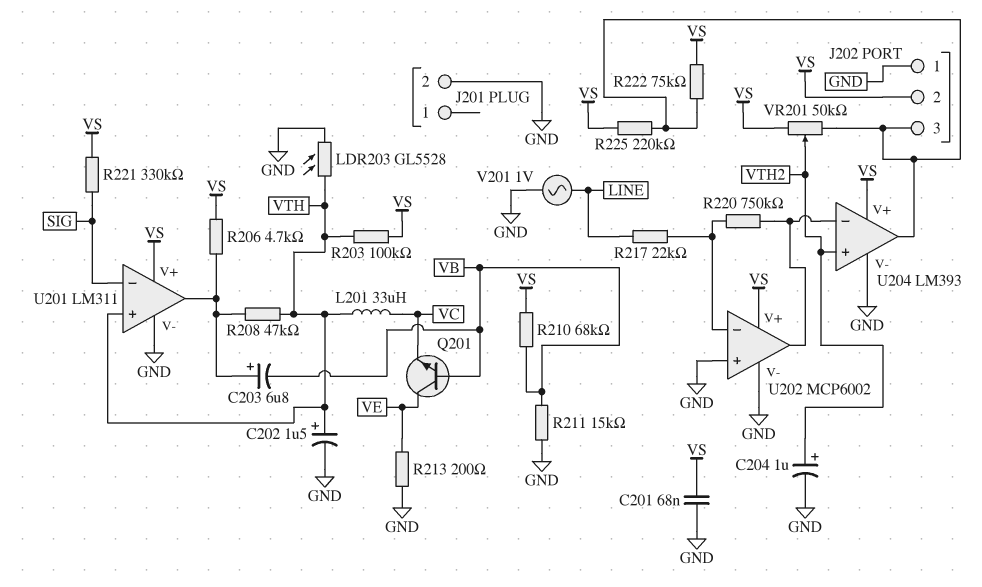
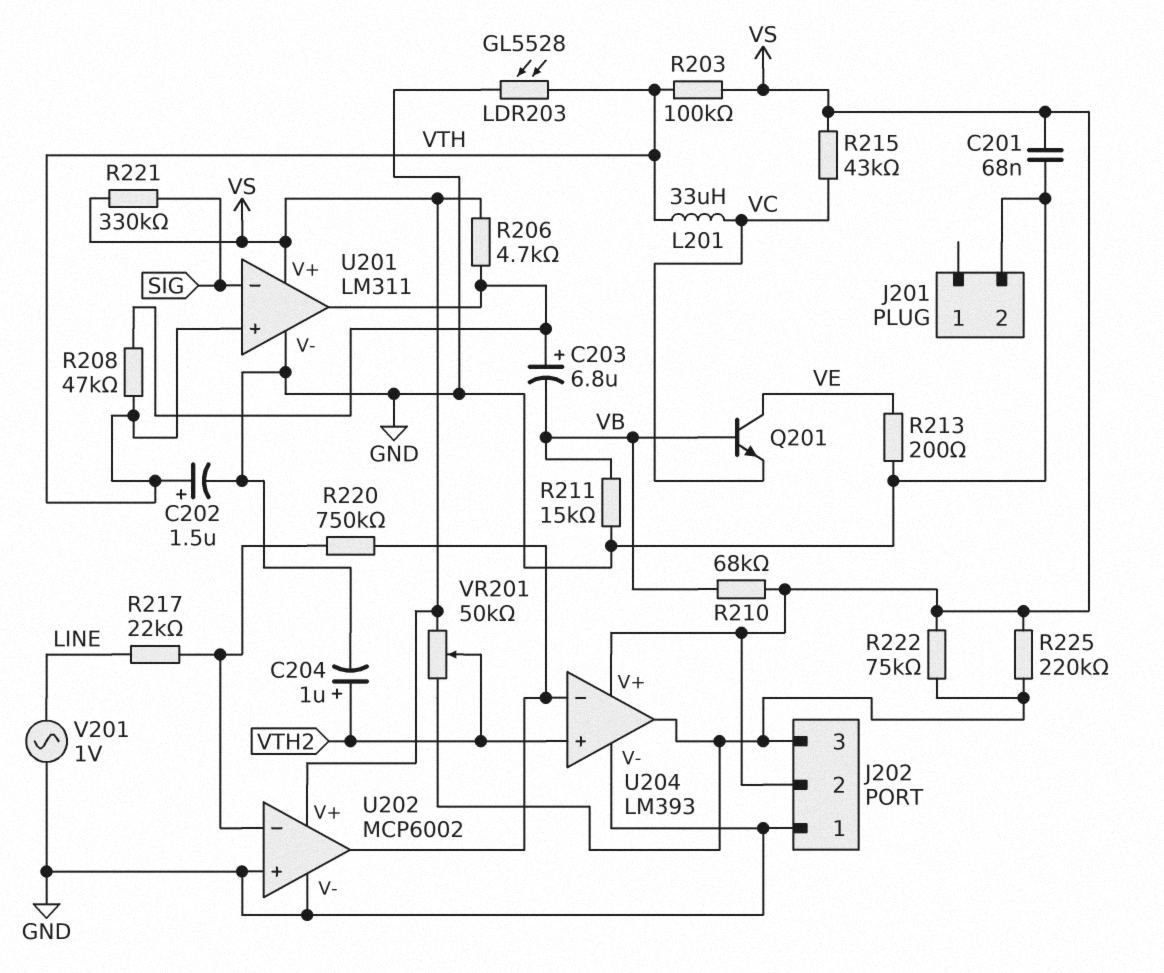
R215: none -> 43k (VC, VS)

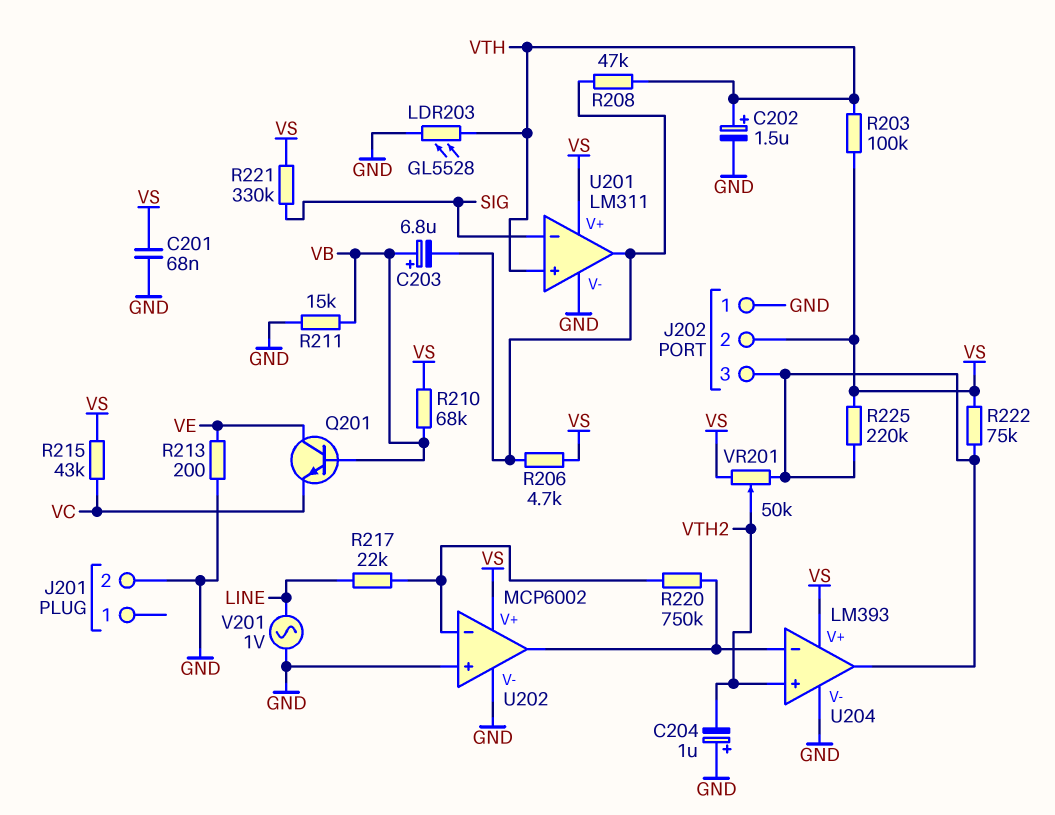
C203: 6.8uF (plus U201/out, minus VB) -> 6.8uF (plus VB, minus U201/out)
C204: 1uF (plus VTH2, minus GND) -> 1uF (plus GND, minus VTH2)
L201: 33uH (VC, VTH) -> none

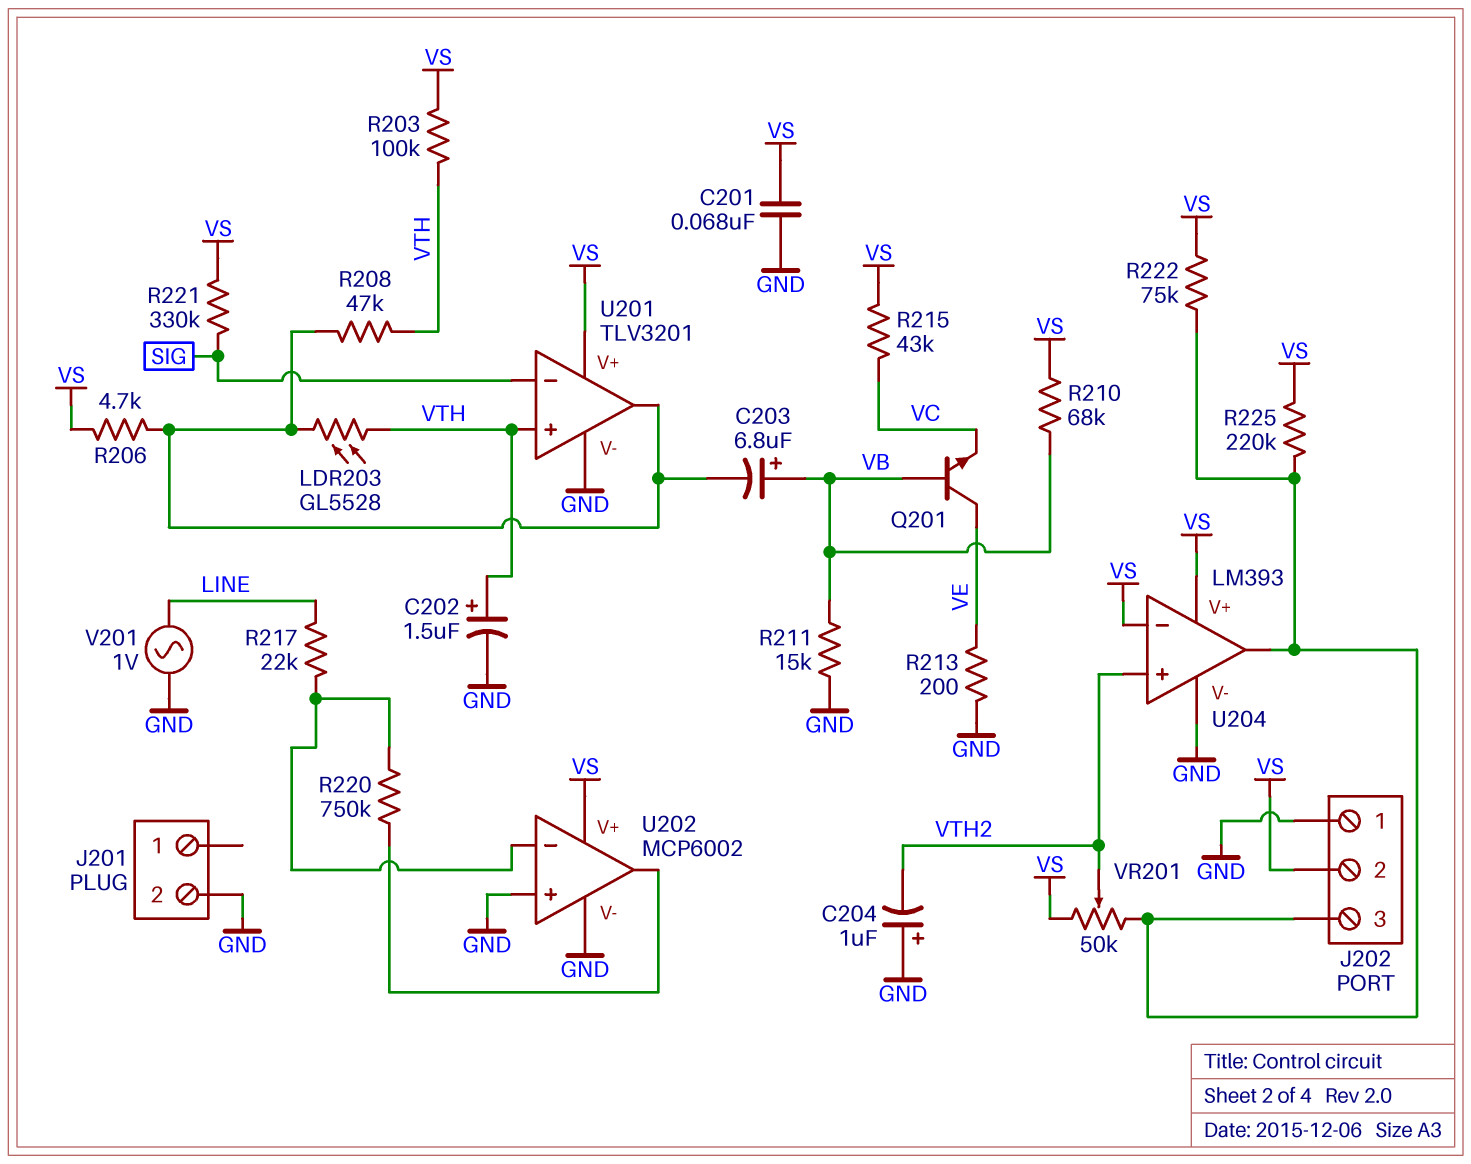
LDR203: GL5528 (GND, VTH) -> GL5528 (U201/out, VTH)
U201: LM311 -> TLV3201
U204 pin in-: U202/out -> VS

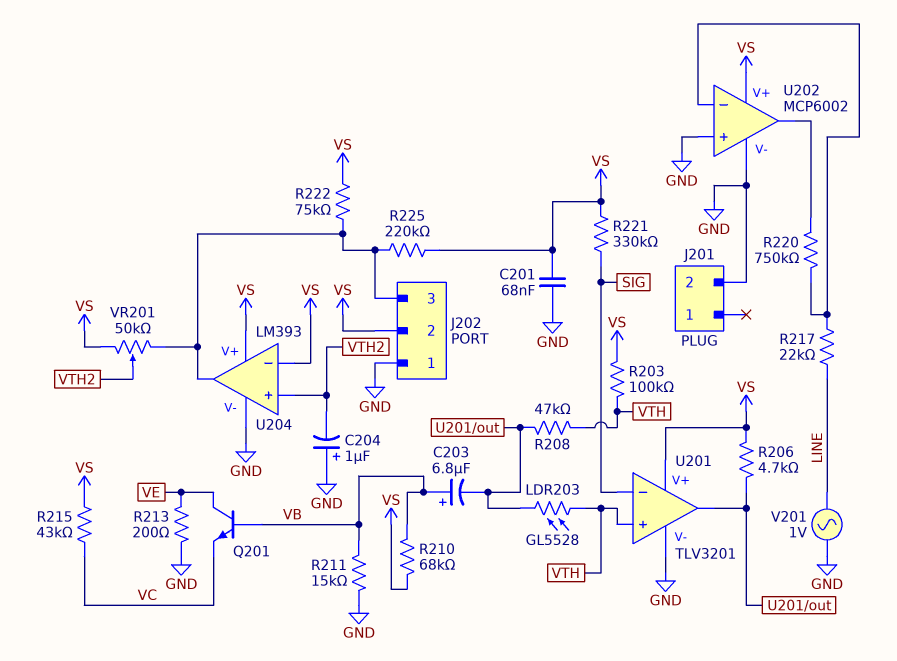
C202: 1.5uF (plus VTH, minus GND) -> none

